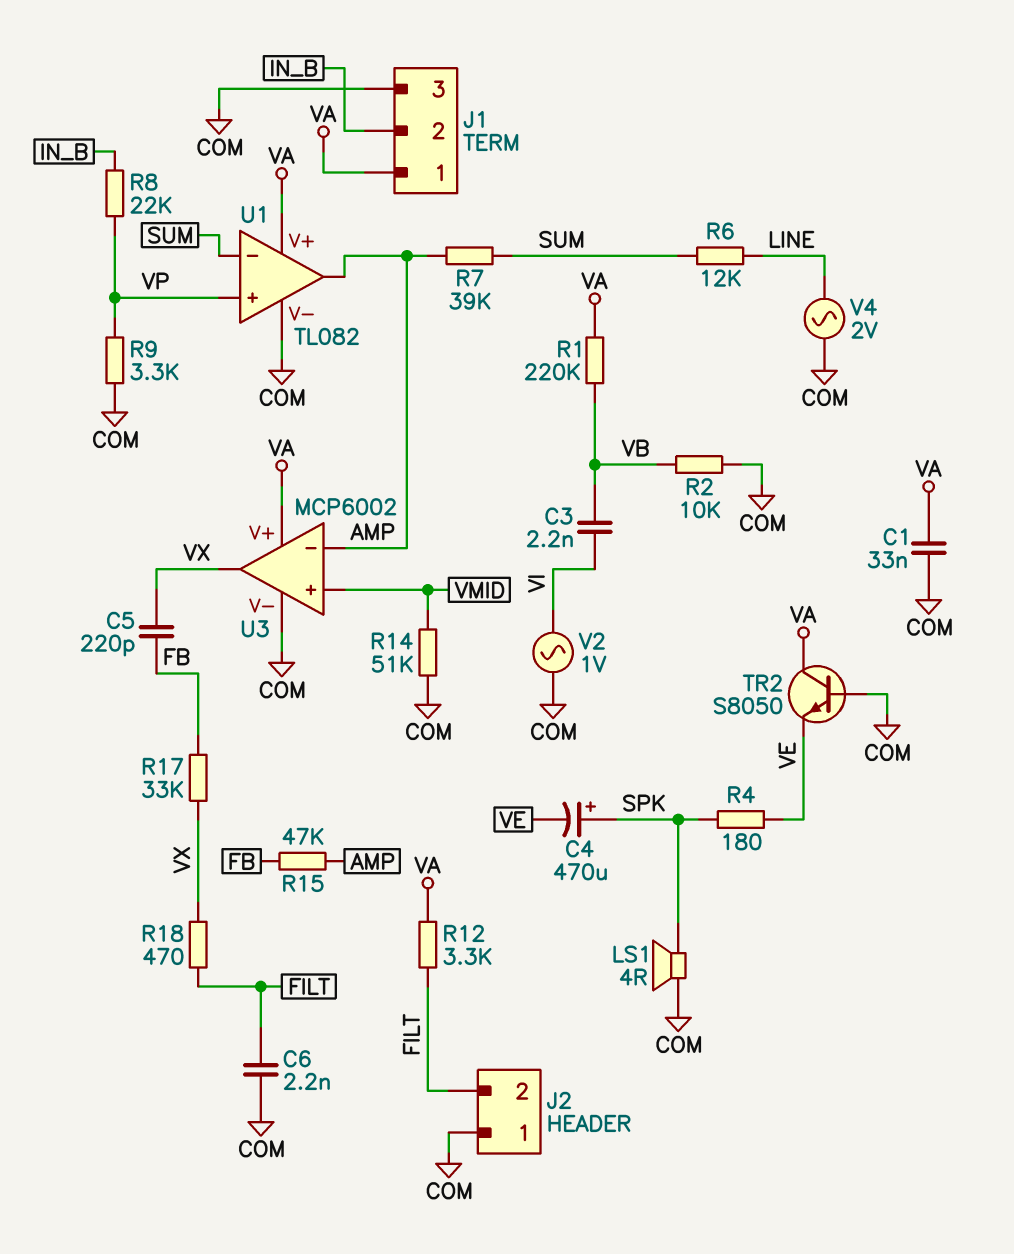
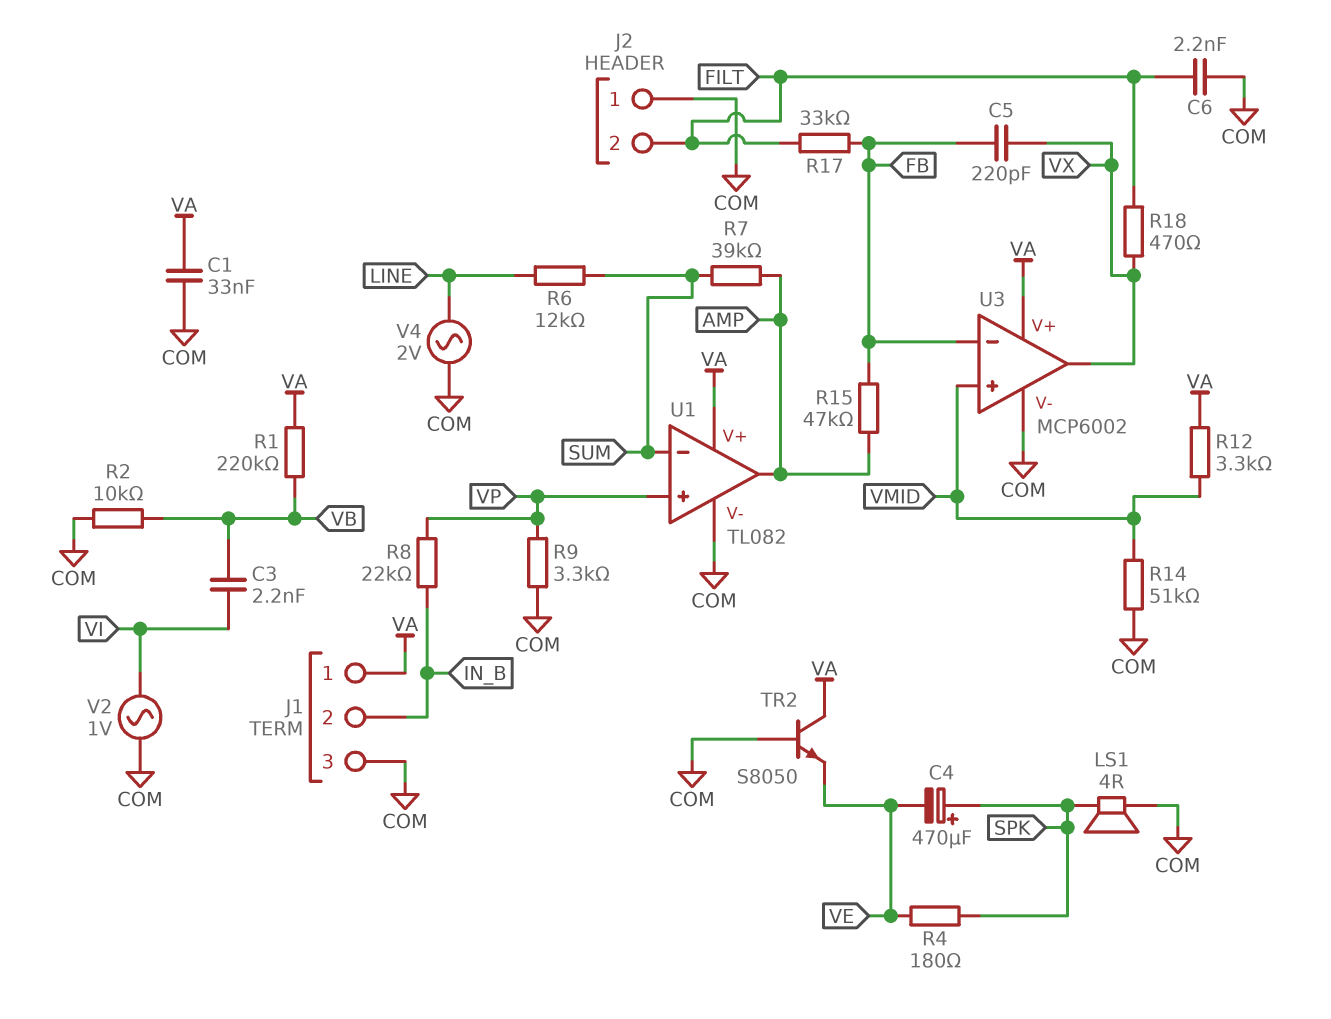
R12: 3.3k (FILT, VA) -> 3.3k (VA, VMID)
R17: 33k (FB, VX) -> 33k (FB, FILT)
U3 pin in-: AMP -> FB

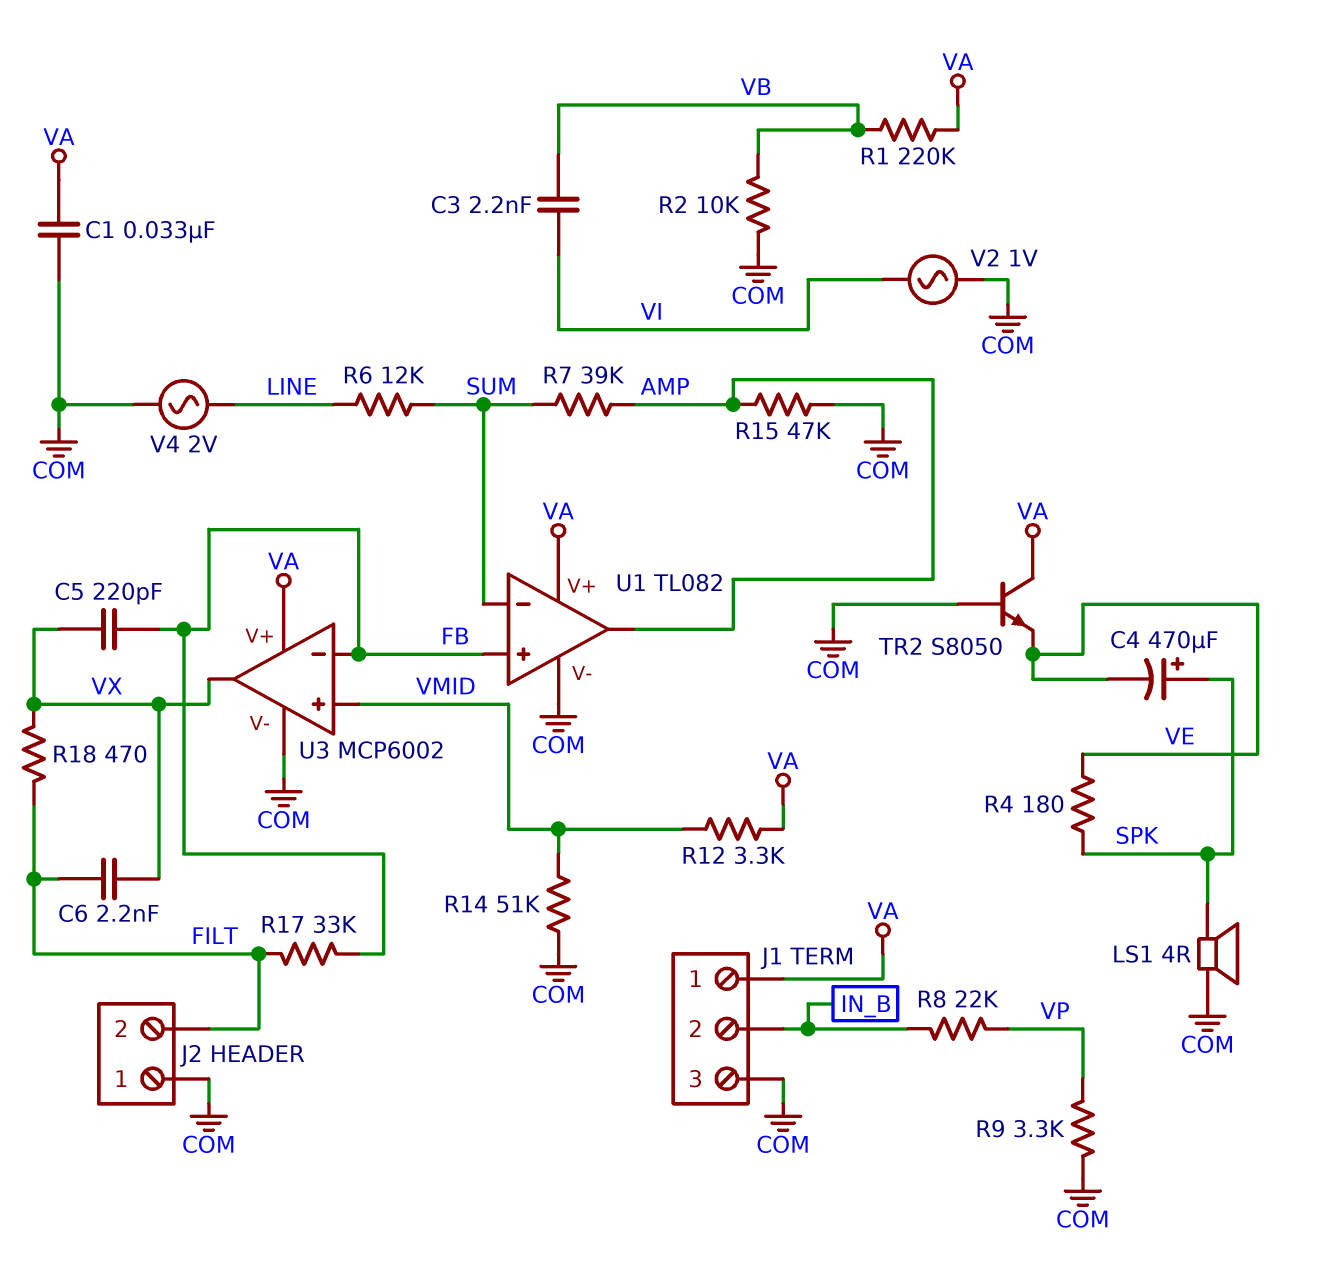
C6: 2.2nF (COM, FILT) -> 2.2nF (FILT, VX)
R15: 47k (AMP, FB) -> 47k (AMP, COM)
U1 pin in+: VP -> FB

